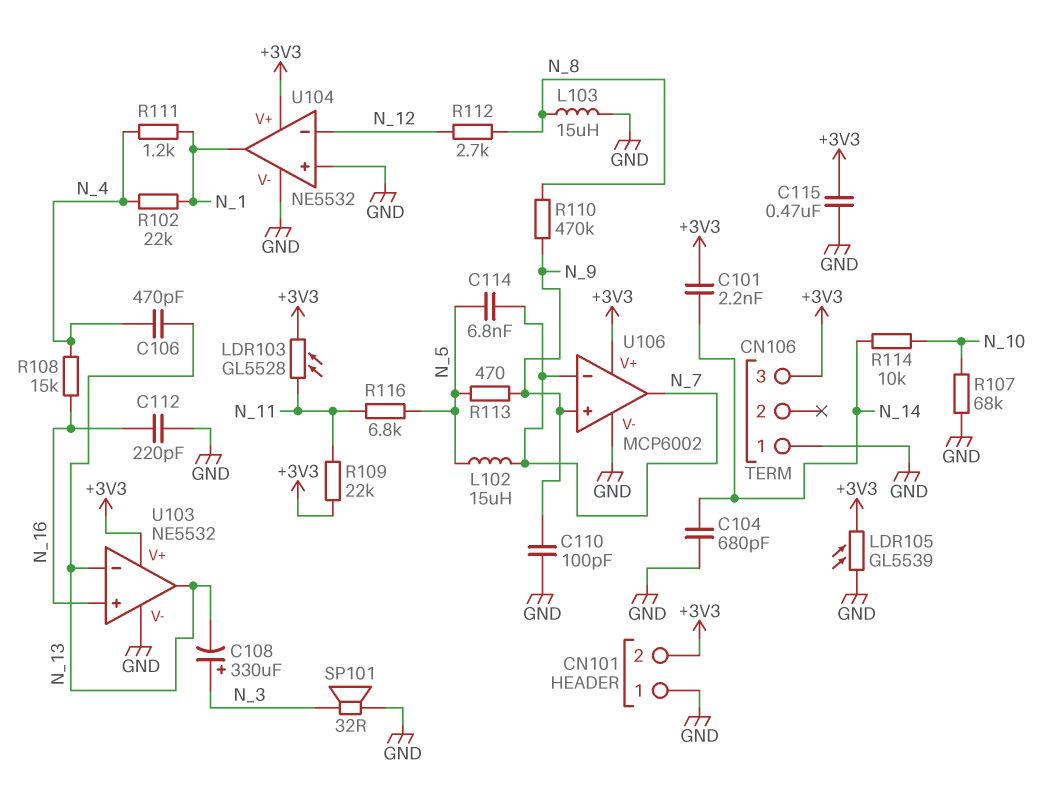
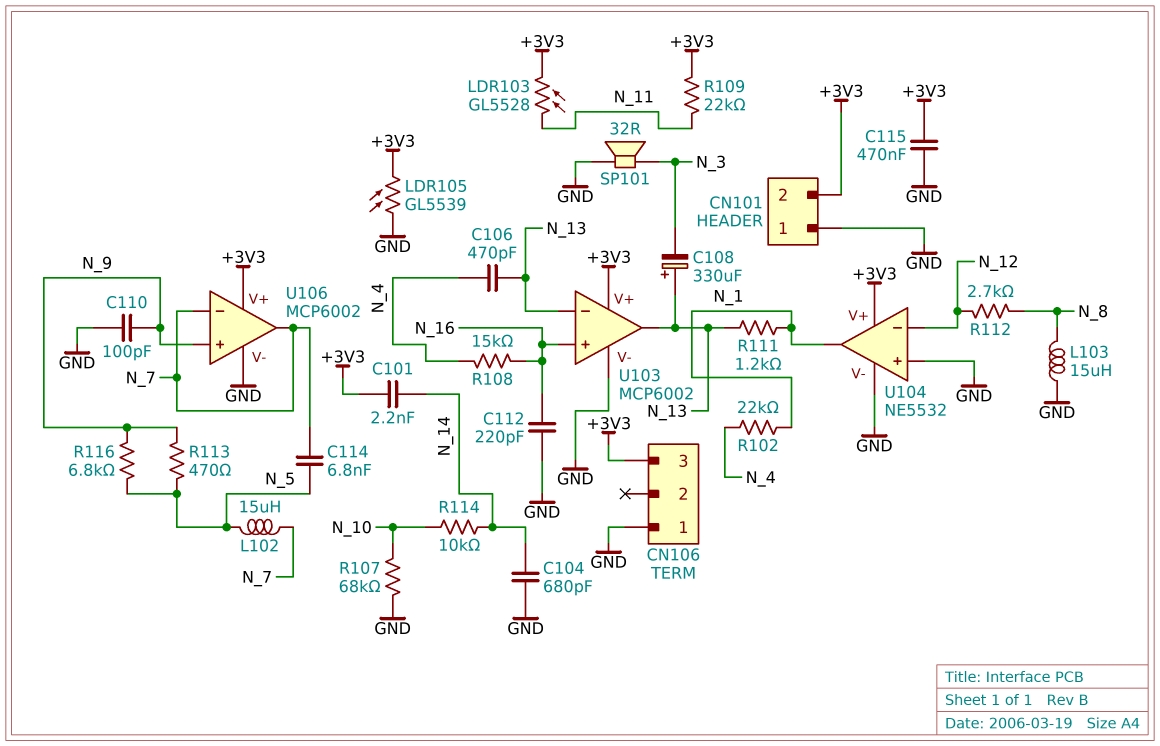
C108: 330uF (plus N_3, minus N_13) -> 330uF (plus N_13, minus N_3)
R110: 470k (N_8, N_9) -> none
R111: 1.2k (N_1, N_4) -> 1.2k (N_1, N_13)
R116: 6.8k (N_5, N_11) -> 6.8k (N_5, N_9)
U103: NE5532 -> MCP6002

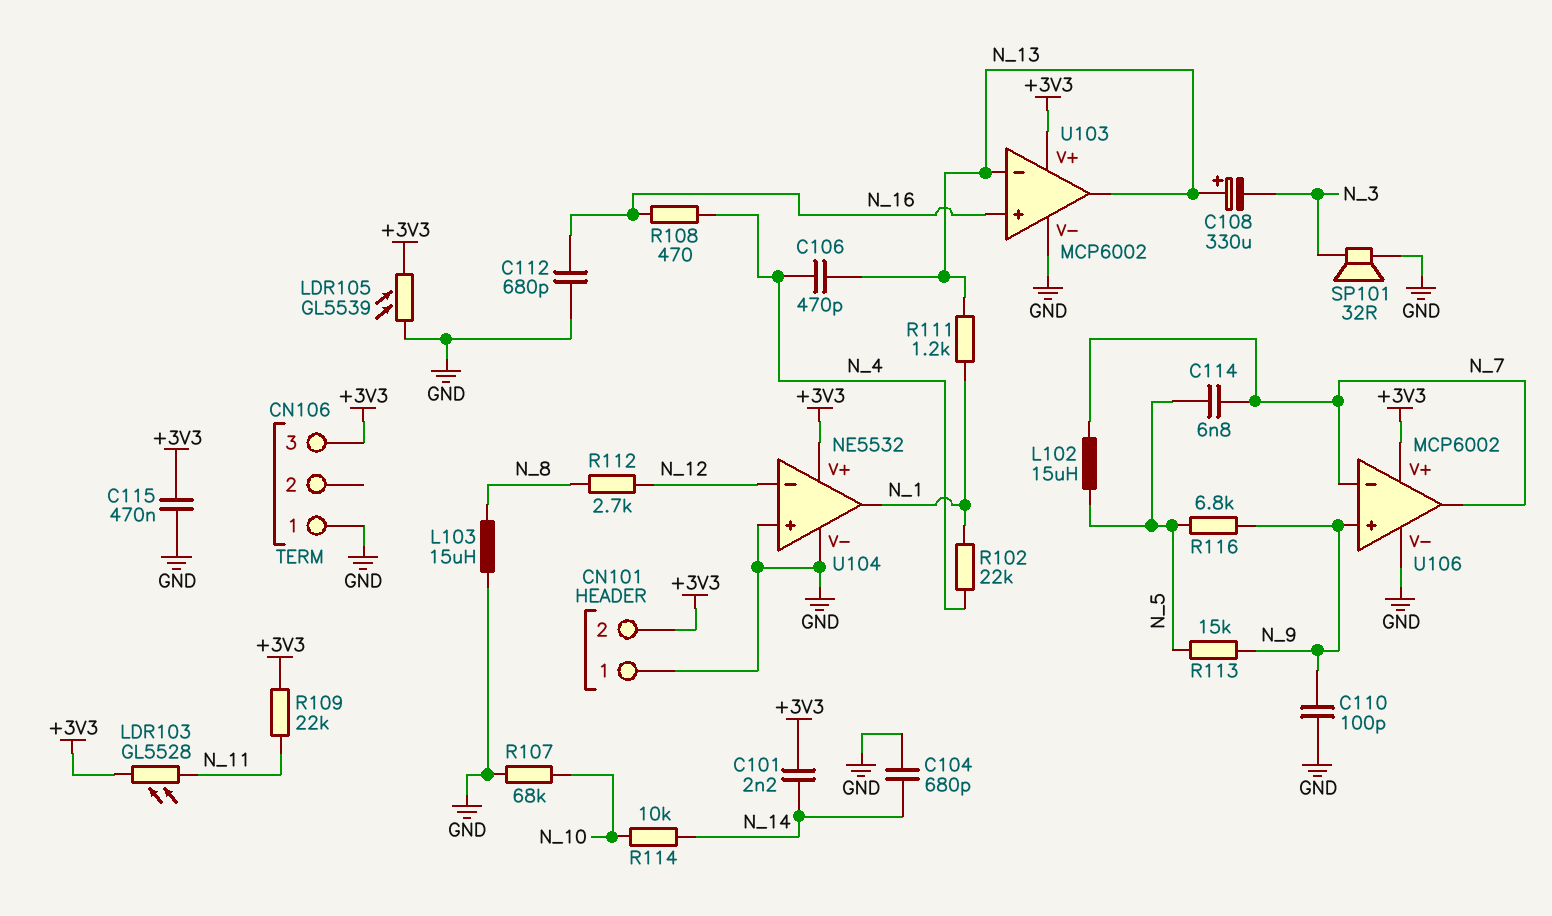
C112: 220pF (GND, N_16) -> 680pF (GND, N_16)
R108: 15k (N_4, N_16) -> 470 (N_4, N_16)
R113: 470 (N_5, N_9) -> 15k (N_5, N_9)

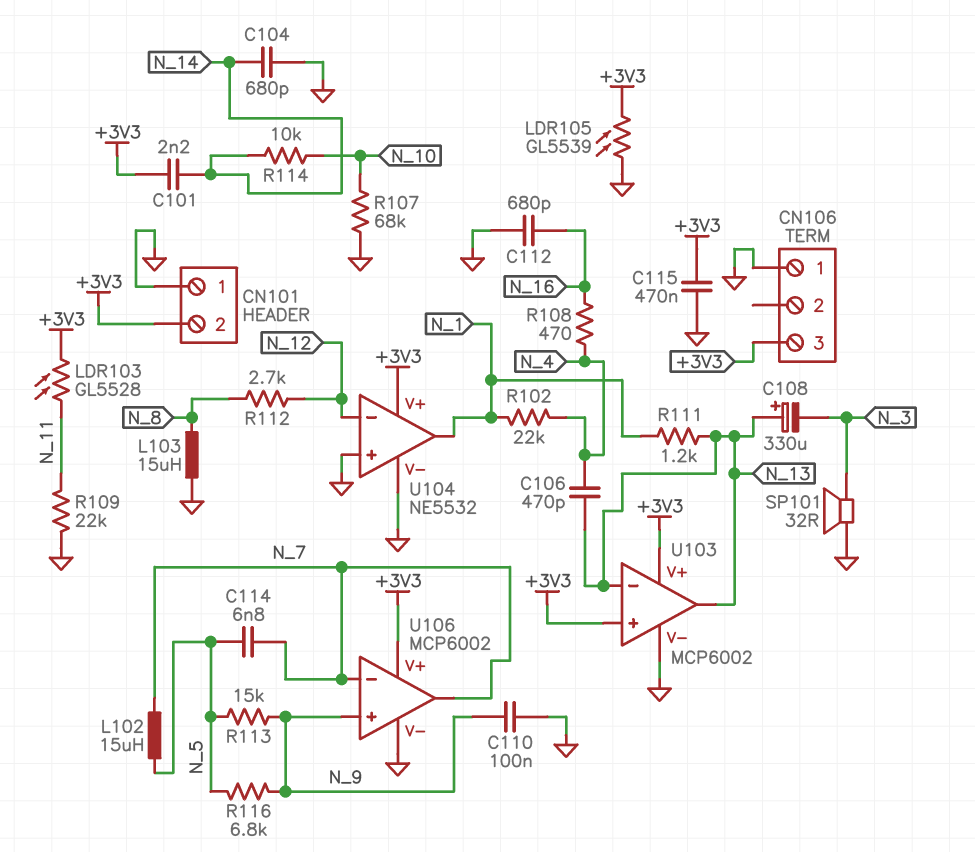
C110: 100pF (GND, N_9) -> 100nF (GND, N_9)
R109: 22k (+3V3, N_11) -> 22k (GND, N_11)
U103 pin in+: N_16 -> +3V3

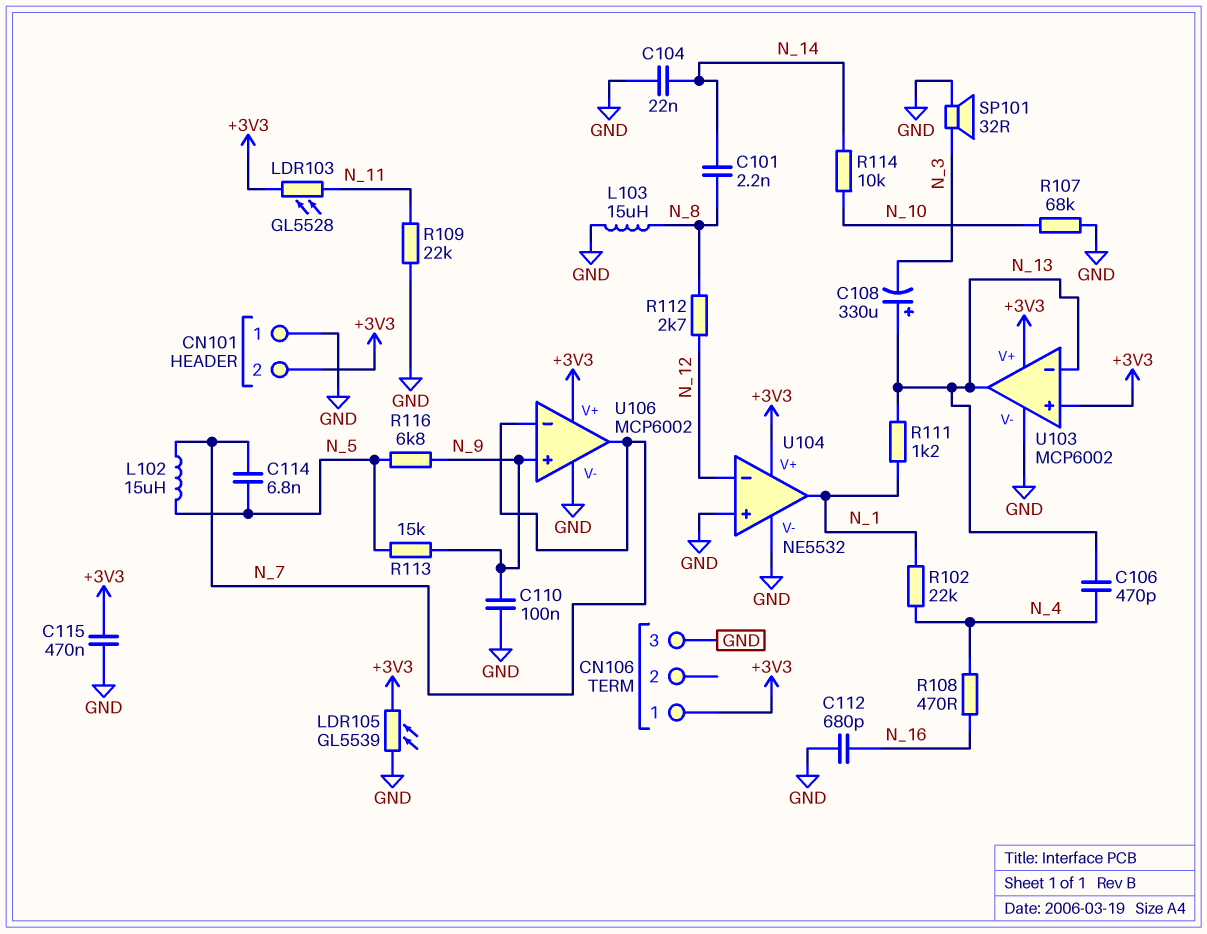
C101: 2.2nF (+3V3, N_14) -> 2.2nF (N_8, N_14)
C104: 680pF (GND, N_14) -> 22nF (GND, N_14)
CN106 pin 1: GND -> +3V3
CN106 pin 3: +3V3 -> GND

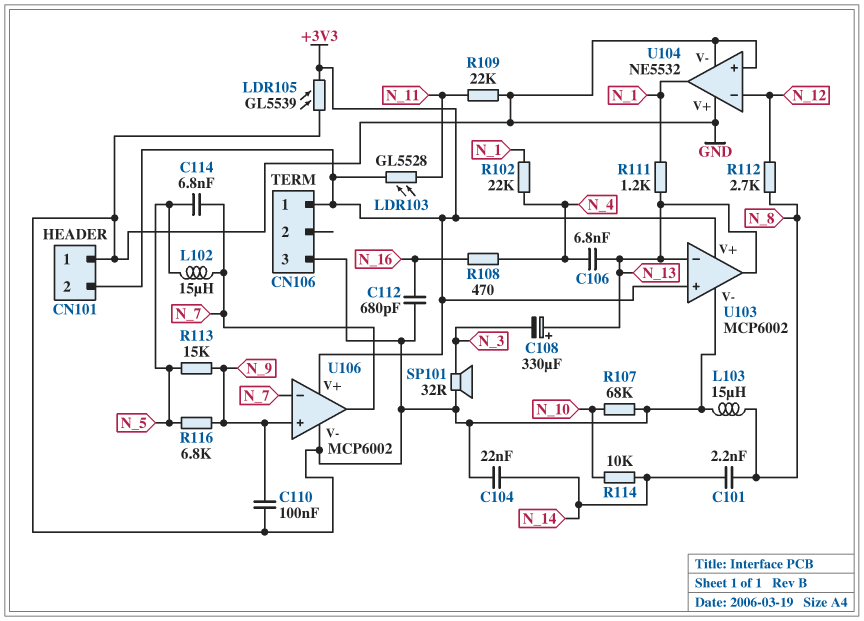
C106: 470pF (N_4, N_13) -> 6.8nF (N_4, N_13)
C115: 470nF (+3V3, GND) -> none
U104 pin V+: +3V3 -> GND

